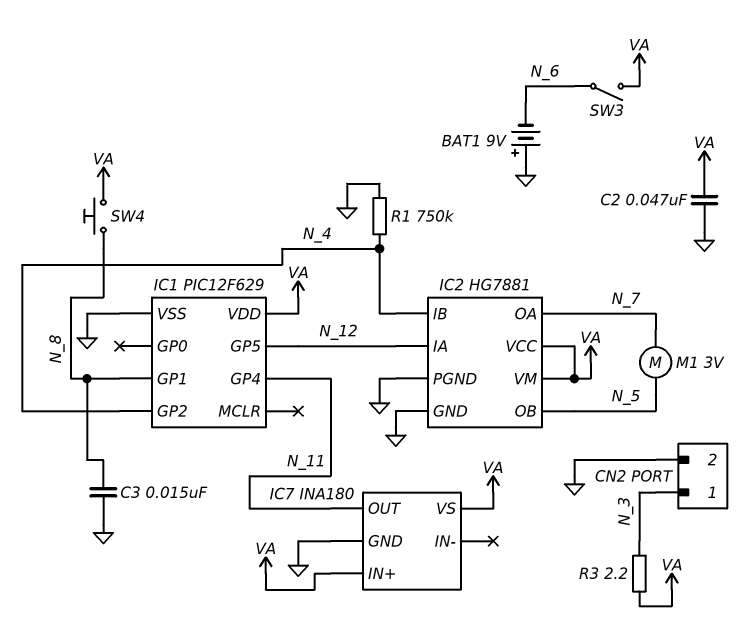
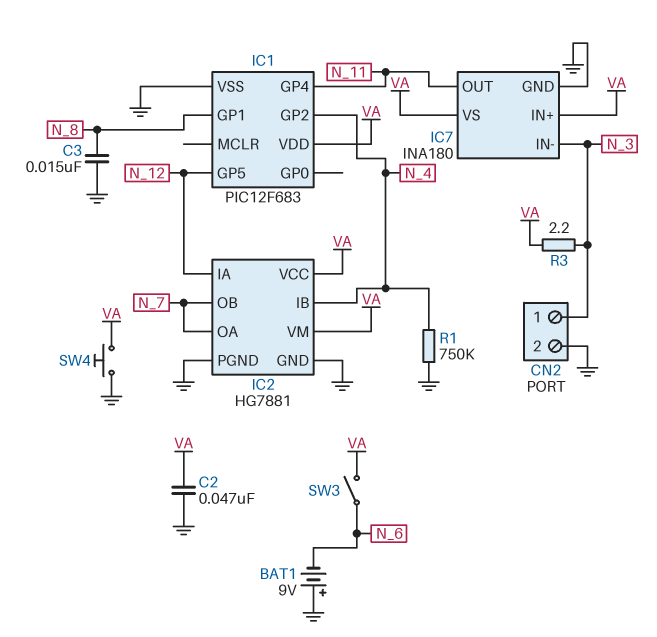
IC1: PIC12F629 -> PIC12F683
IC2 pin OB: N_5 -> N_7
IC7 pin IN-: none -> N_3
M1: motor 3V (N_5, N_7) -> none
SW4: button (N_8, VA) -> button (GND, VA)

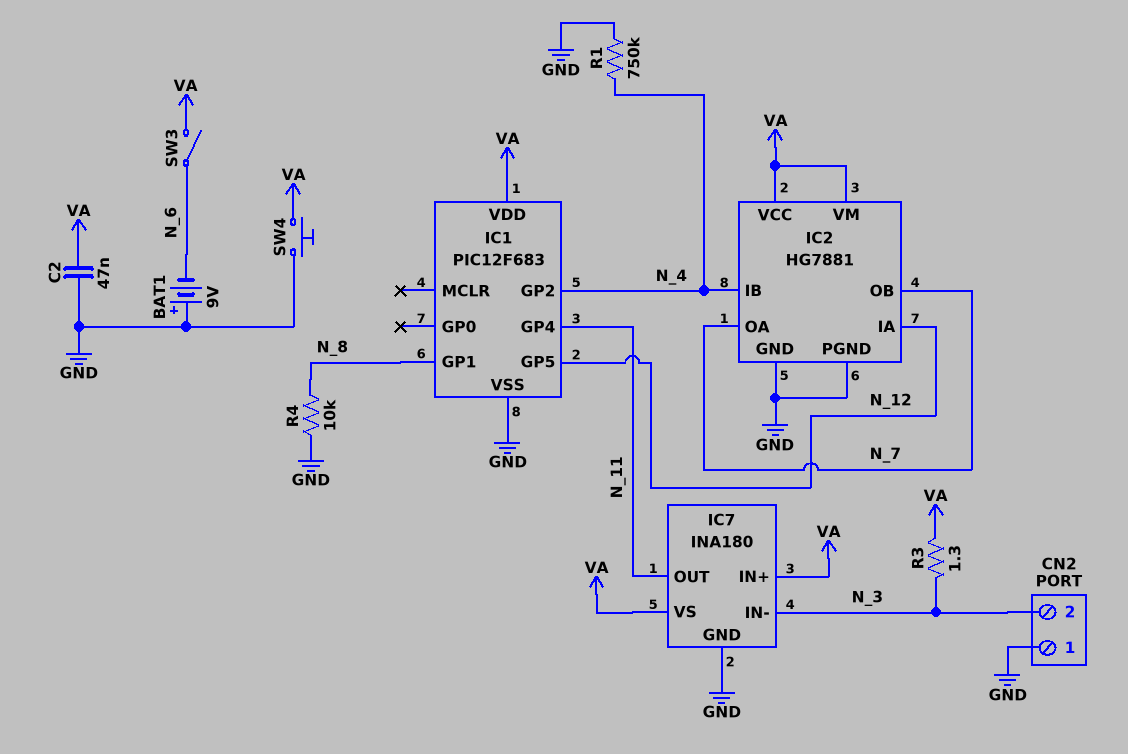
C3: 15nF (GND, N_8) -> none
CN2 pin 1: N_3 -> GND
CN2 pin 2: GND -> N_3
R3: 2.2 (N_3, VA) -> 1.3 (N_3, VA)
R4: none -> 10k (GND, N_8)

